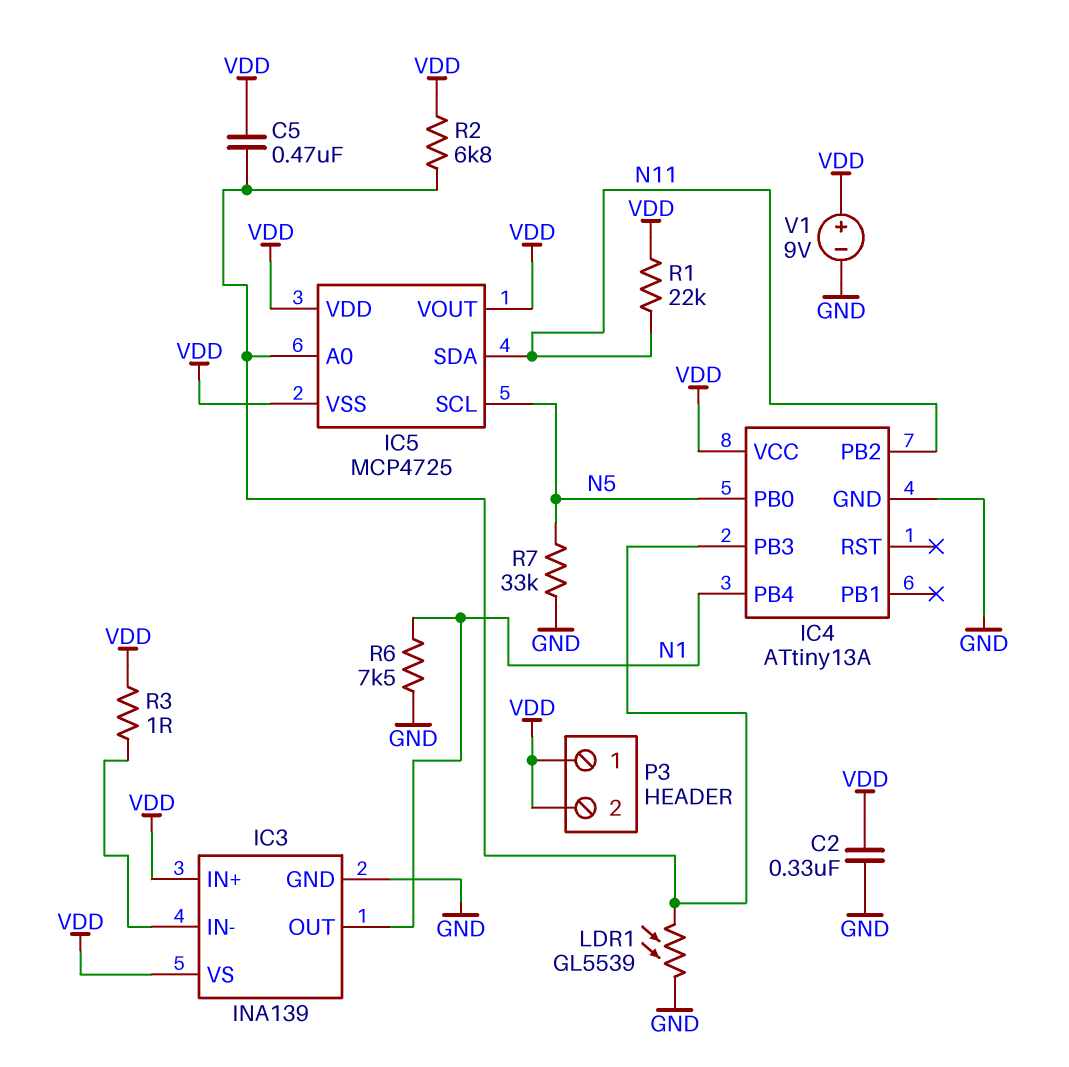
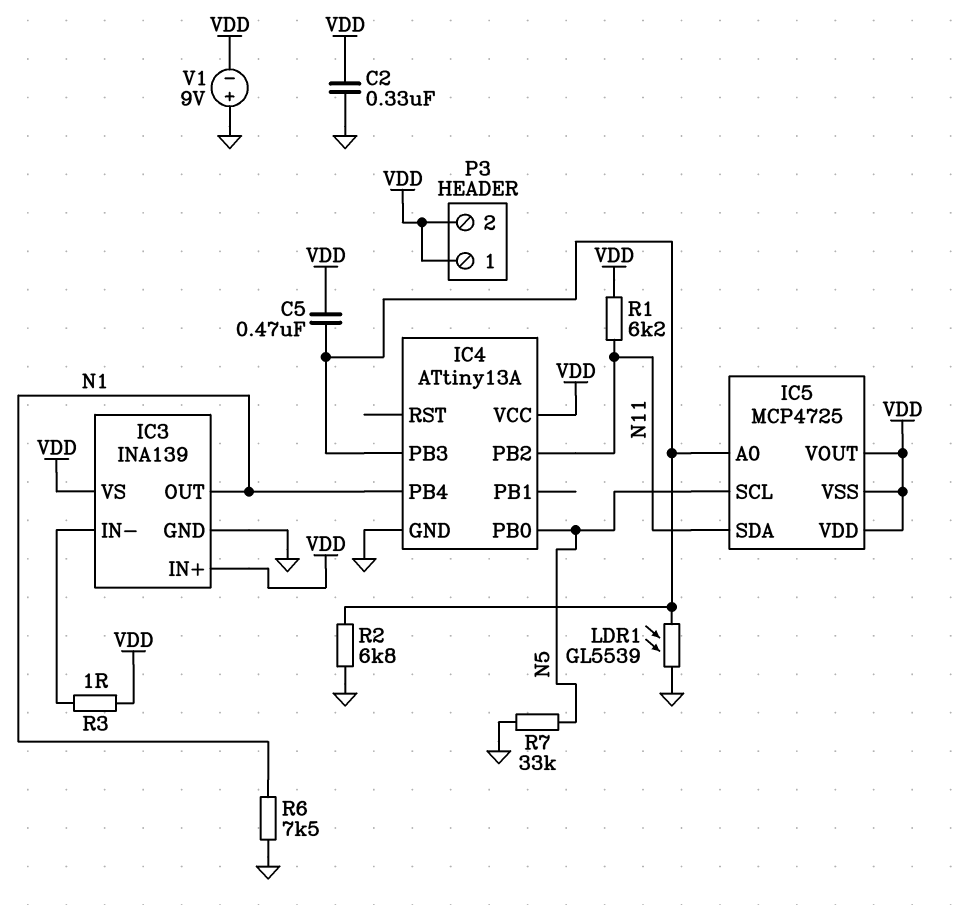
R1: 22k (N11, VDD) -> 6.2k (N11, VDD)
R2: 6.8k (IC4/PB3, VDD) -> 6.8k (GND, IC4/PB3)
V1: 9V (plus VDD, minus GND) -> 9V (plus GND, minus VDD)

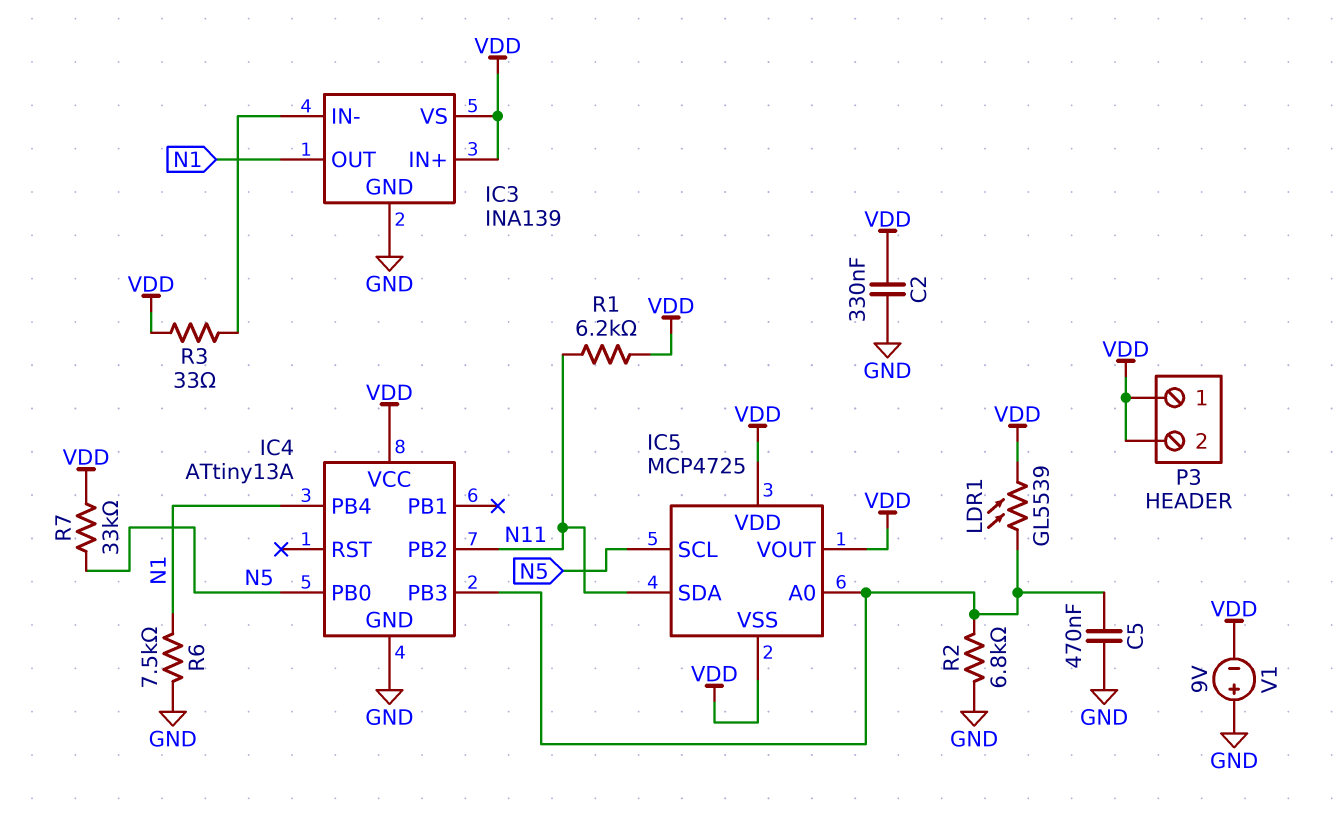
C5: 470nF (IC4/PB3, VDD) -> 470nF (GND, IC4/PB3)
LDR1: GL5539 (GND, IC4/PB3) -> GL5539 (IC4/PB3, VDD)
R3: 1 (IC3/IN-, VDD) -> 33 (IC3/IN-, VDD)
R7: 33k (GND, N5) -> 33k (N5, VDD)

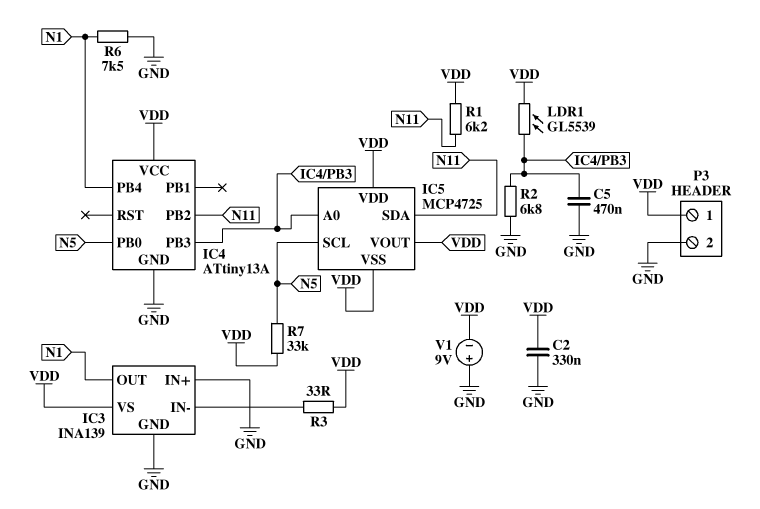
IC3 pin IN+: VDD -> GND
P3 pin 2: VDD -> GND

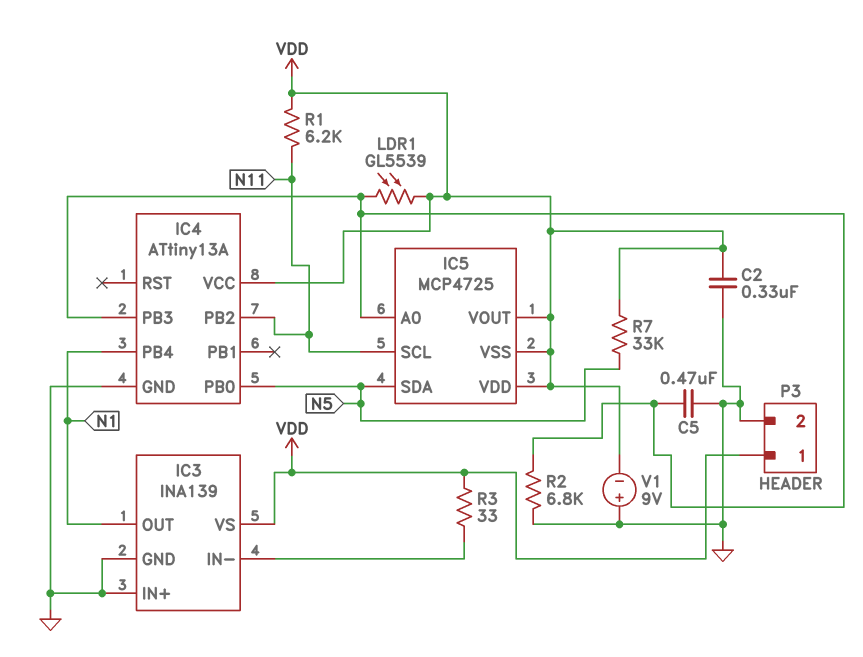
IC5 pin SCL: N5 -> N11
IC5 pin SDA: N11 -> N5
R6: 7.5k (GND, N1) -> none

